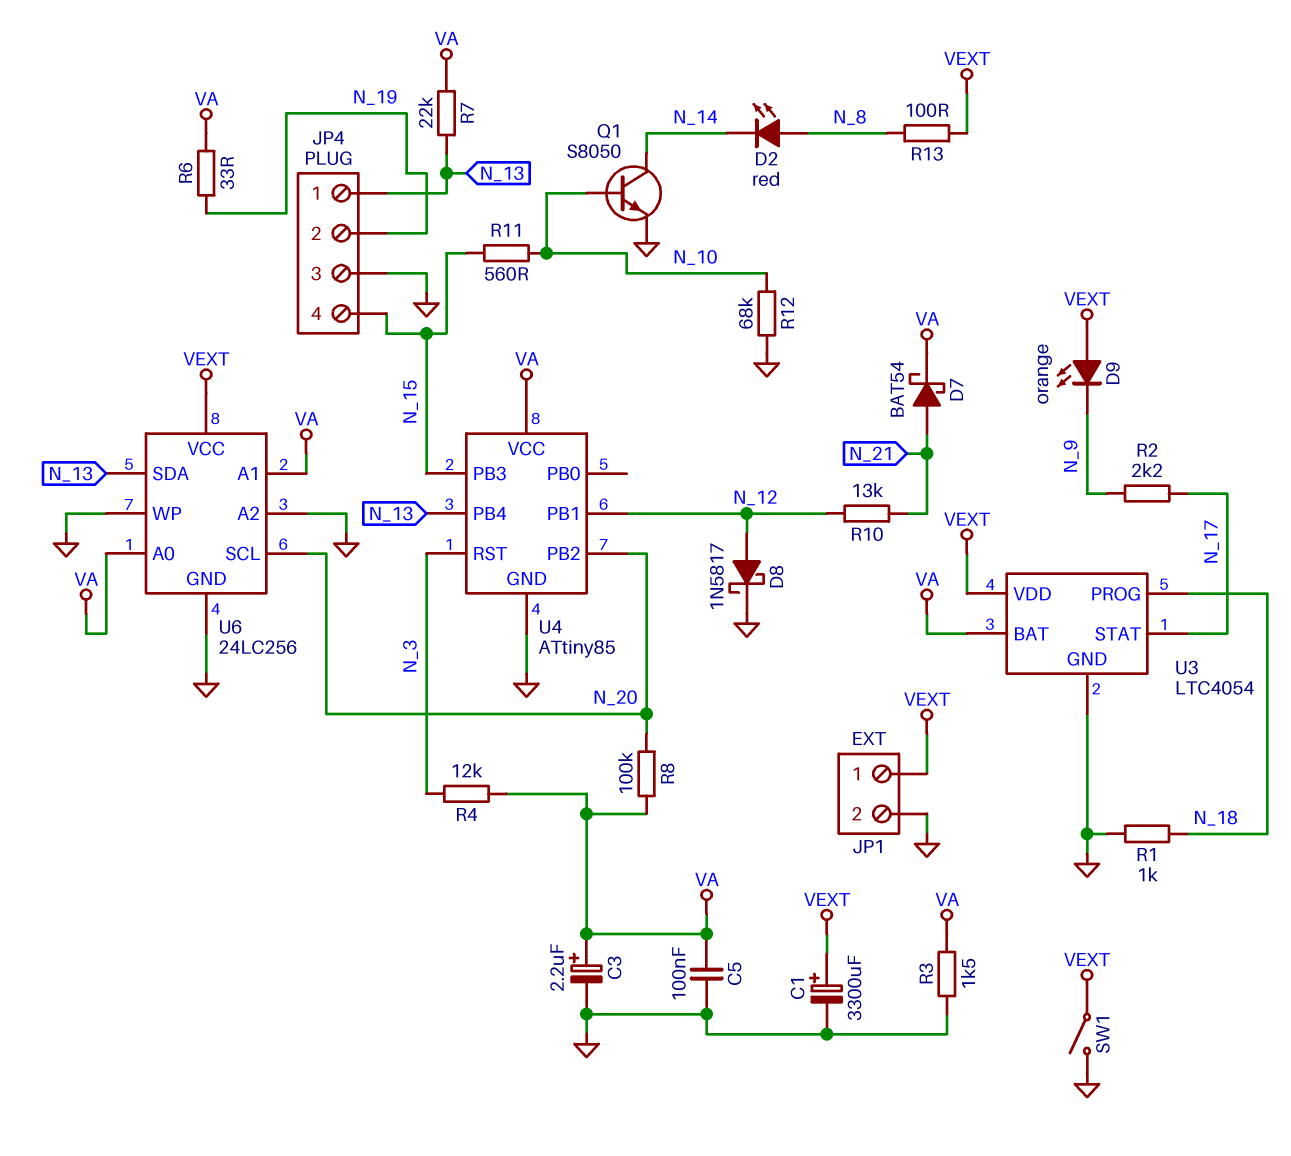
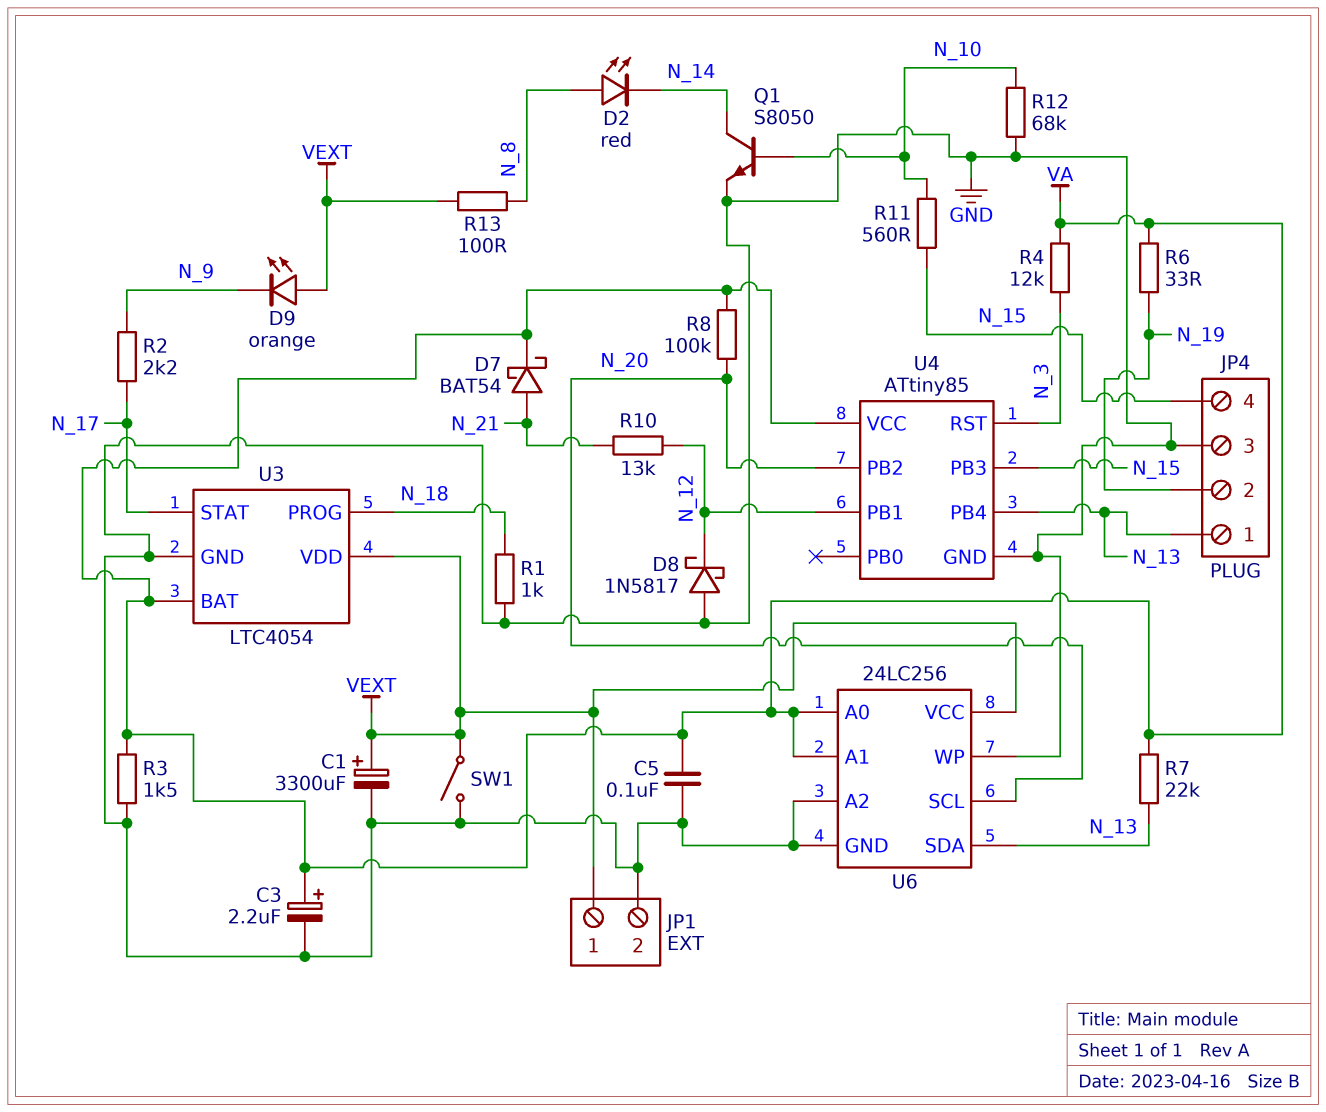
D8: schottky 1N5817 (A N_12, K GND) -> schottky 1N5817 (A GND, K N_12)

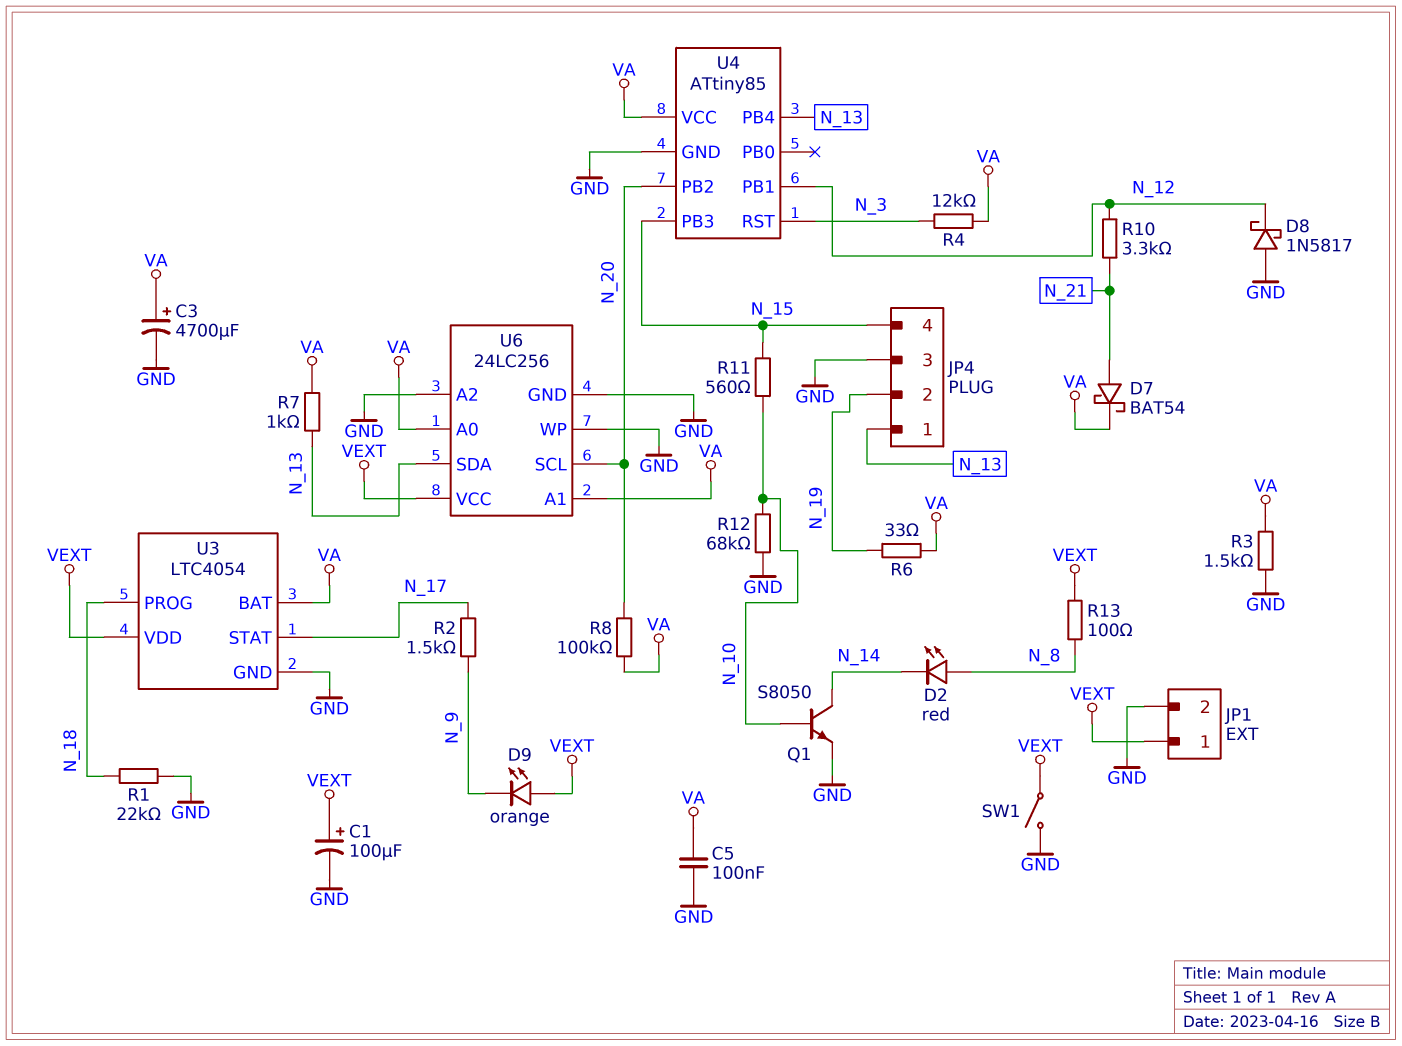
C1: 3300uF (plus VEXT, minus GND) -> 100uF (plus VEXT, minus GND)
C3: 2.2uF (plus VA, minus GND) -> 4700uF (plus VA, minus GND)
R1: 1k (GND, N_18) -> 22k (GND, N_18)
R2: 2.2k (N_9, N_17) -> 1.5k (N_9, N_17)
R7: 22k (N_13, VA) -> 1k (N_13, VA)
R10: 13k (N_12, N_21) -> 3.3k (N_12, N_21)

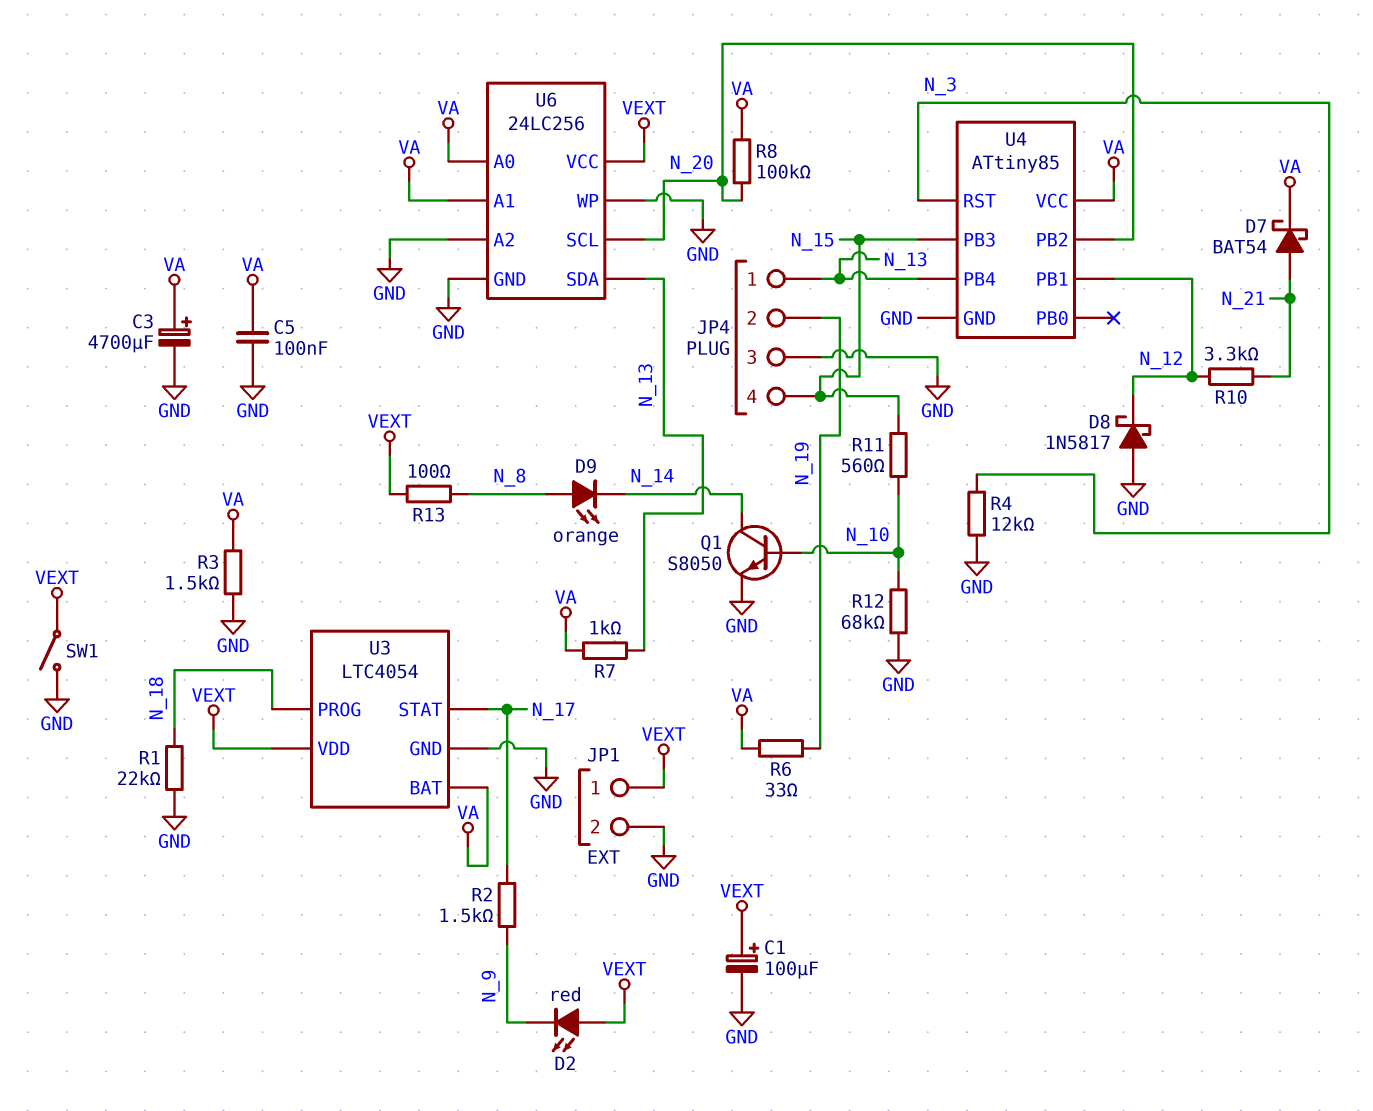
D2: LED red (A N_8, K N_14) -> LED red (A VEXT, K N_9)
D9: LED orange (A VEXT, K N_9) -> LED orange (A N_8, K N_14)
R4: 12k (N_3, VA) -> 12k (GND, N_3)

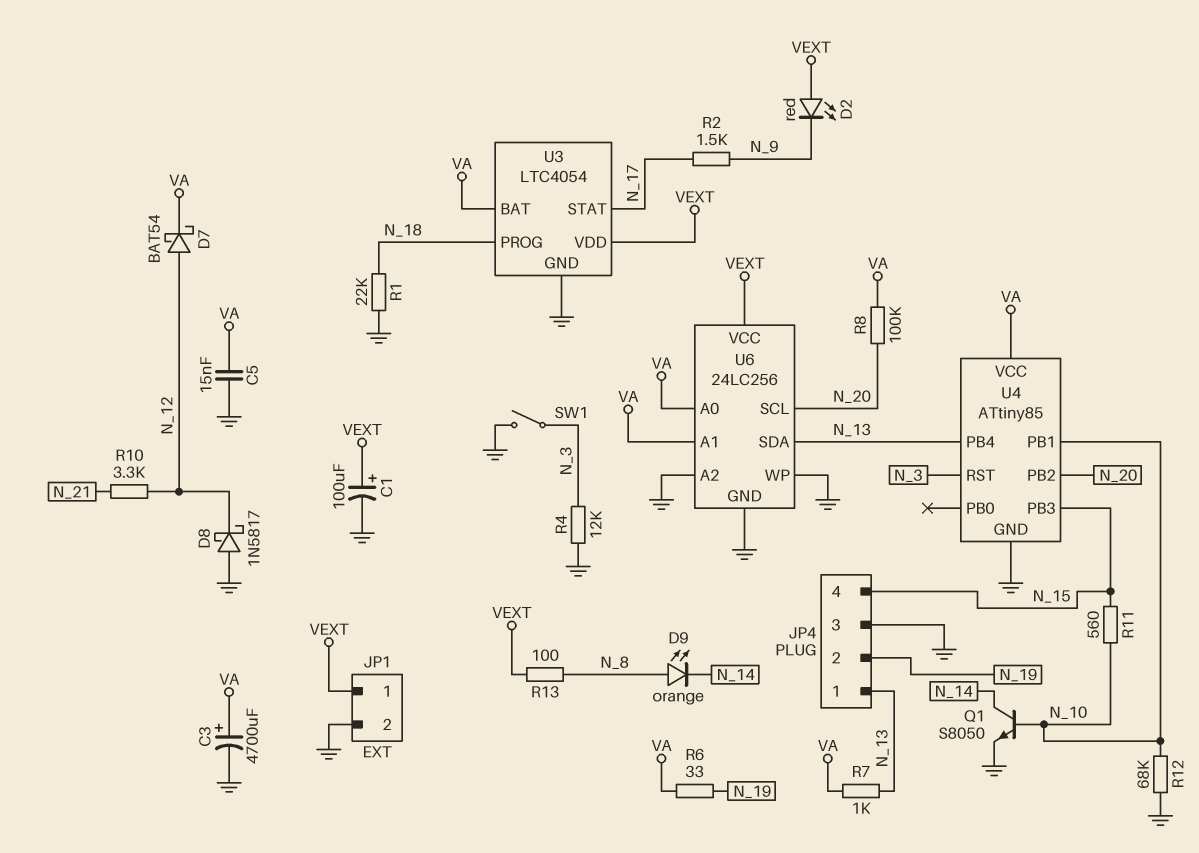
C5: 100nF (GND, VA) -> 15nF (GND, VA)
D7: schottky BAT54 (A N_21, K VA) -> schottky BAT54 (A N_12, K VA)
R3: 1.5k (GND, VA) -> none
SW1: switch (GND, VEXT) -> switch (GND, N_3)
U4 pin PB1: N_12 -> N_10

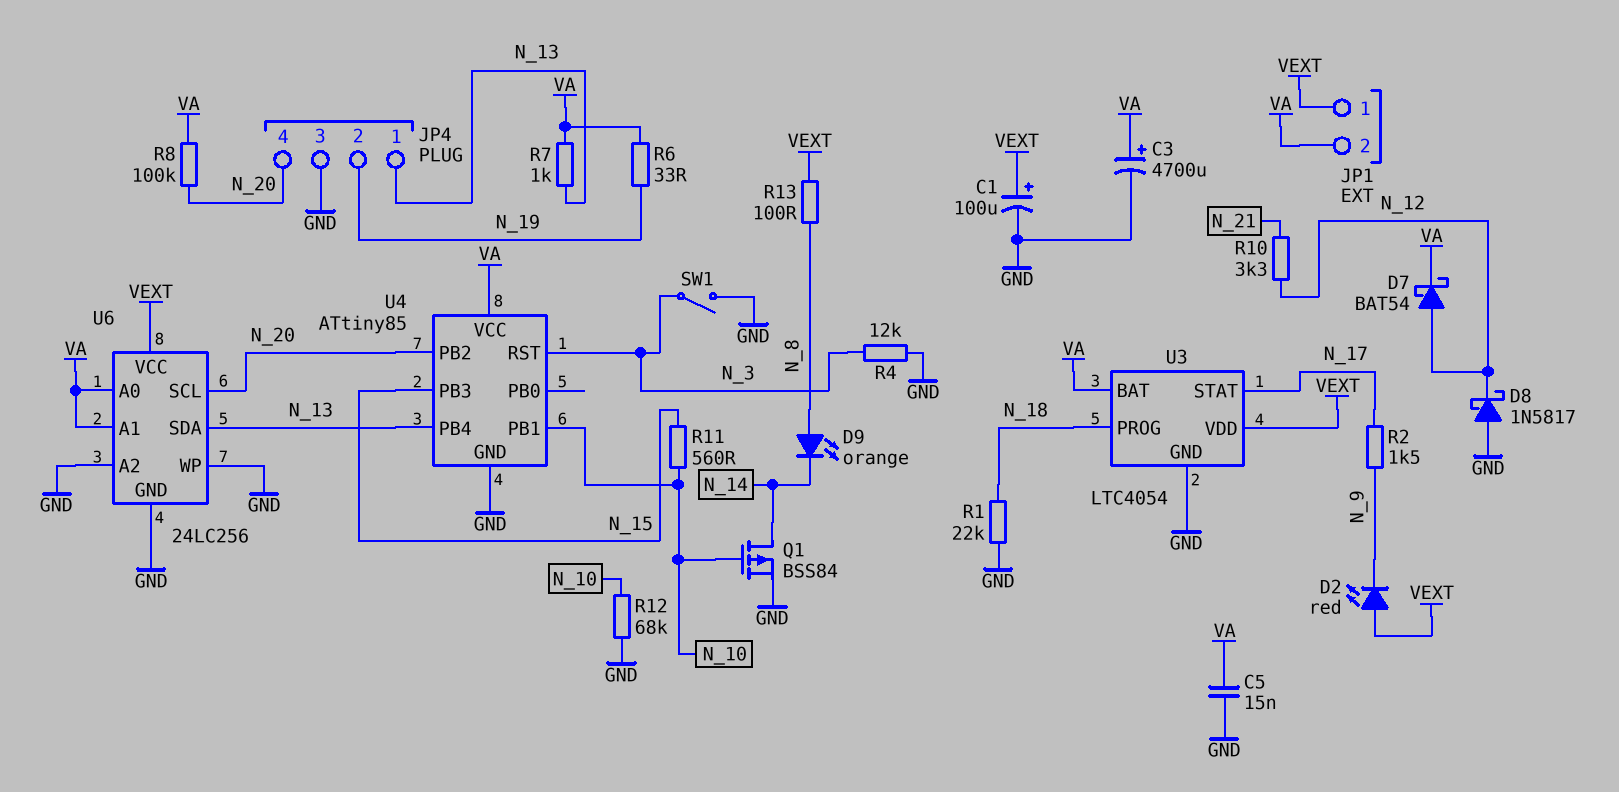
JP1 pin 2: GND -> VA
JP4 pin 4: N_15 -> N_20
Q1: NPN S8050 (B N_10, C N_14, E GND) -> PMOS BSS84 (G N_10, D N_14, S GND)

